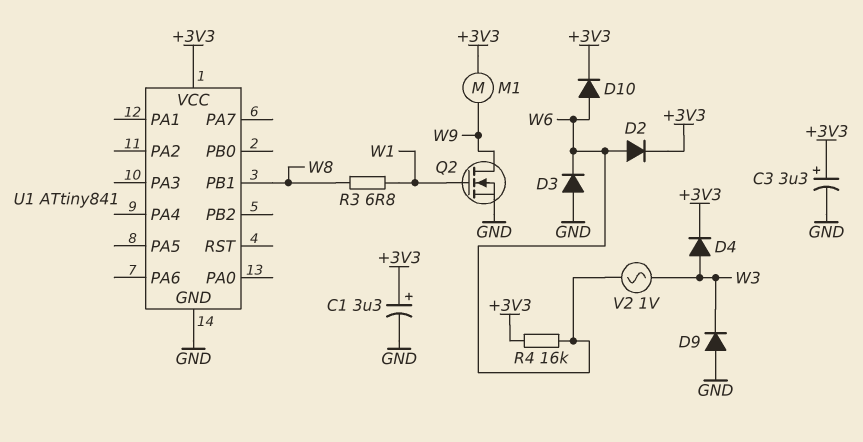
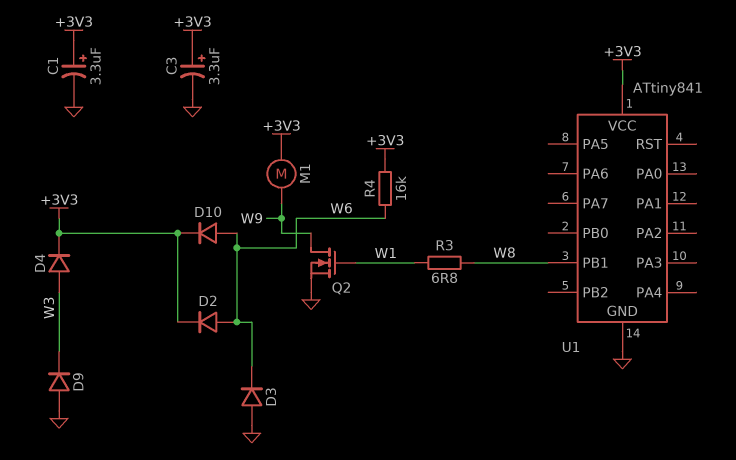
V2: AC 1V (W3, W6) -> none

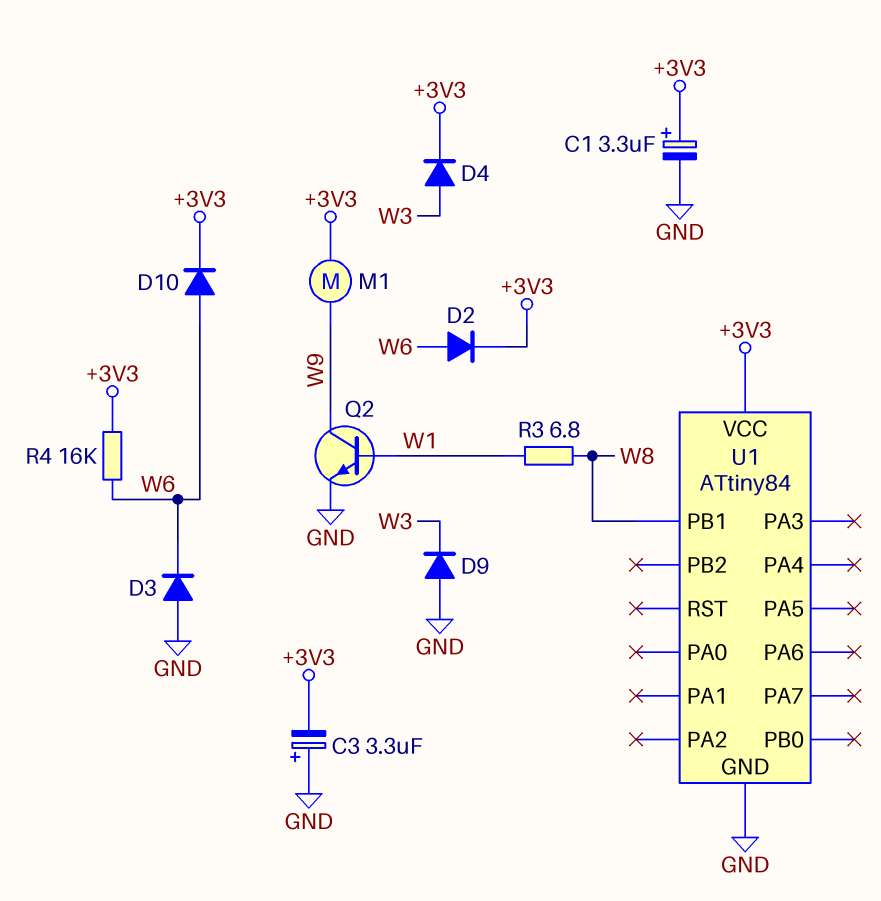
C3: 3.3uF (plus +3V3, minus GND) -> 3.3uF (plus GND, minus +3V3)
Q2: NMOS (G W1, D W9, S GND) -> NPN (B W1, C W9, E GND)
U1: ATtiny841 -> ATtiny84

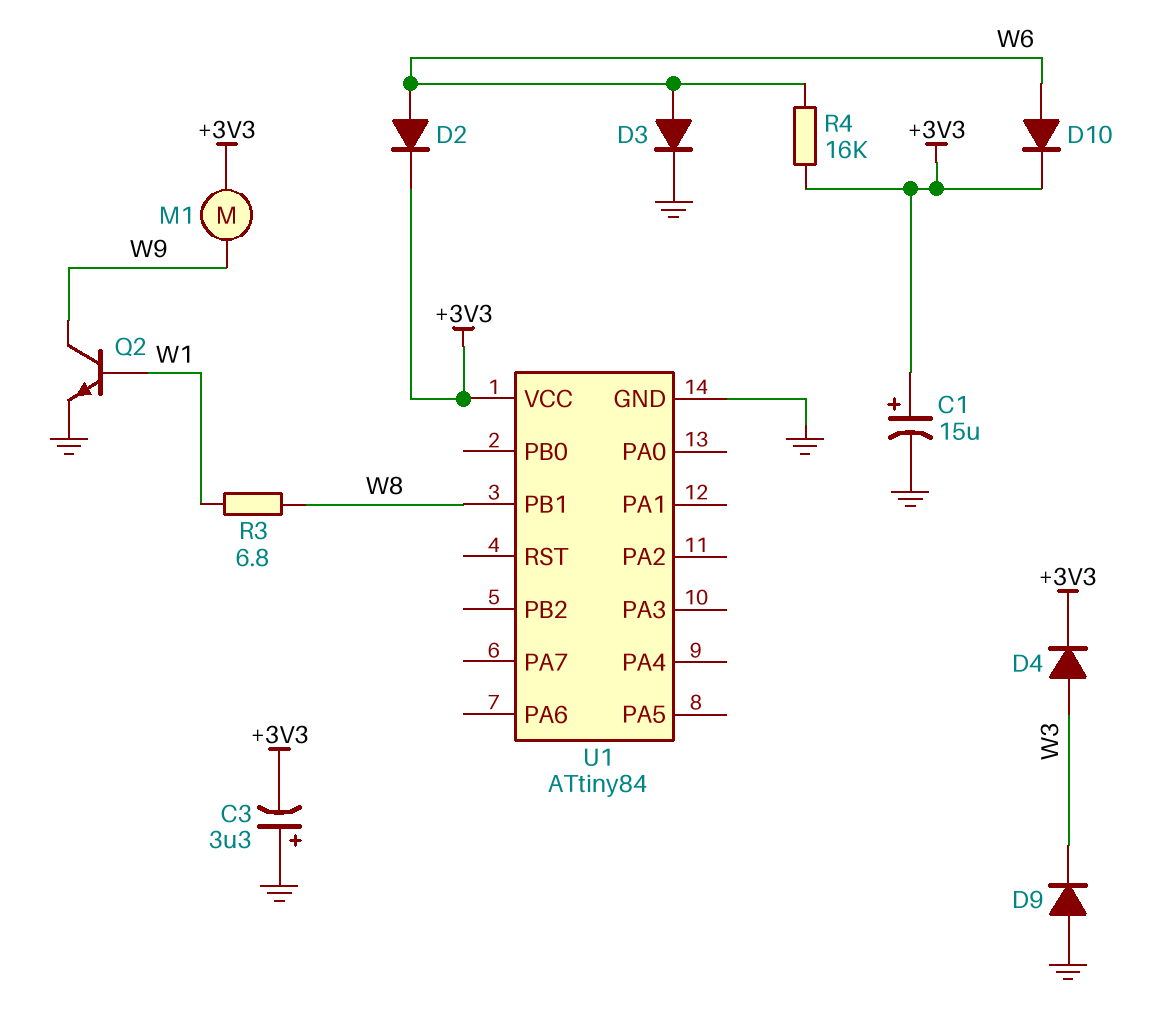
C1: 3.3uF (plus +3V3, minus GND) -> 15uF (plus +3V3, minus GND)
D3: diode (A GND, K W6) -> diode (A W6, K GND)

